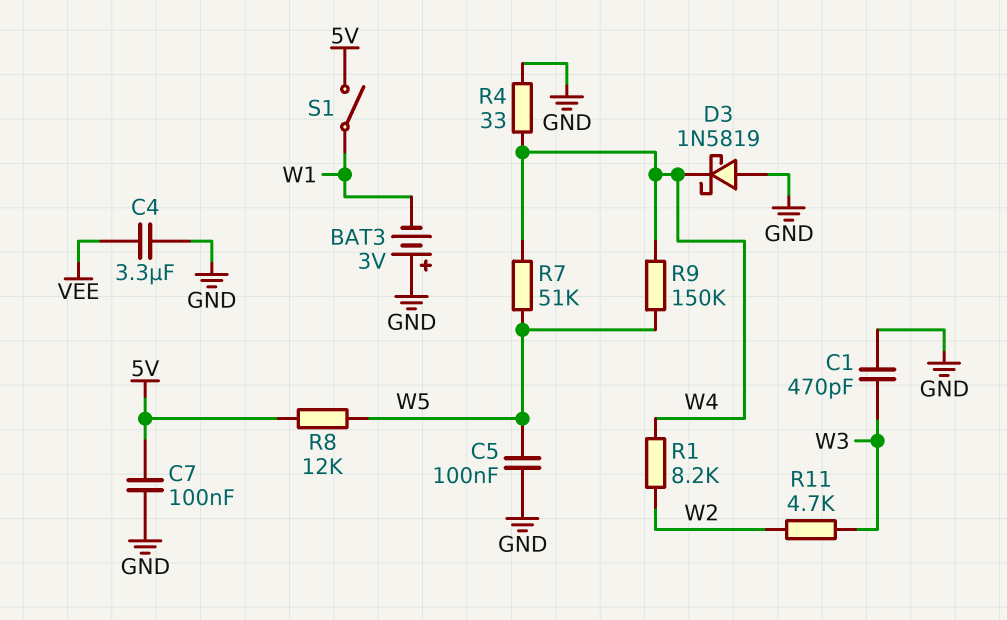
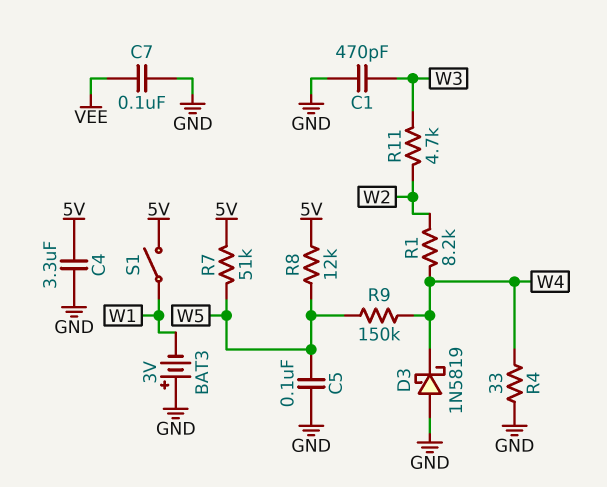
C4: 3.3uF (GND, VEE) -> 3.3uF (5V, GND)
C7: 100nF (5V, GND) -> 100nF (GND, VEE)
R7: 51k (W4, W5) -> 51k (5V, W5)

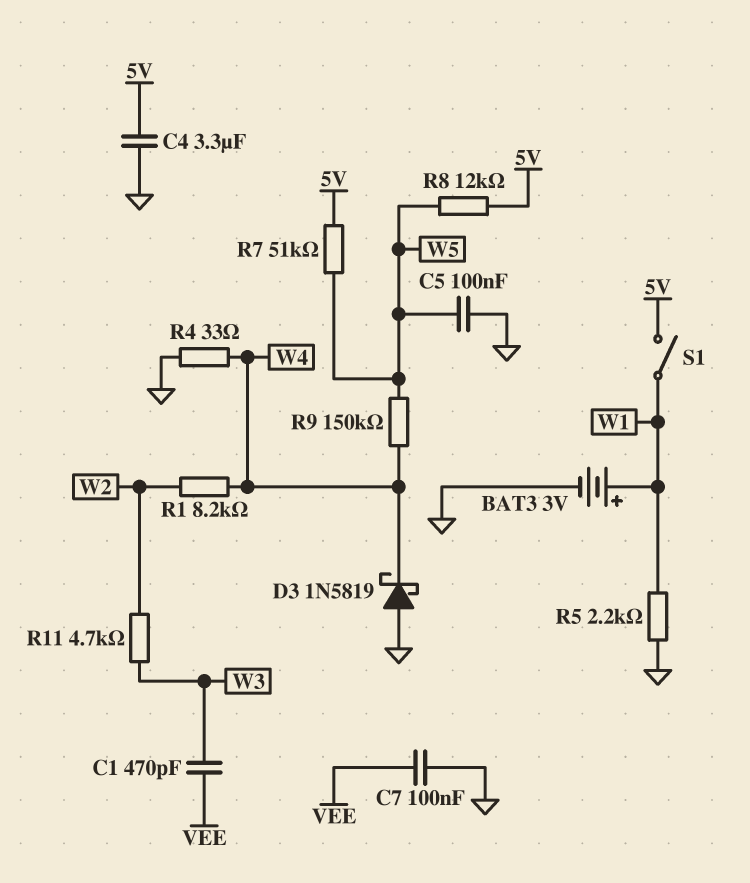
BAT3: 3V (plus GND, minus W1) -> 3V (plus W1, minus GND)
C1: 470pF (GND, W3) -> 470pF (VEE, W3)
R5: none -> 2.2k (GND, W1)

